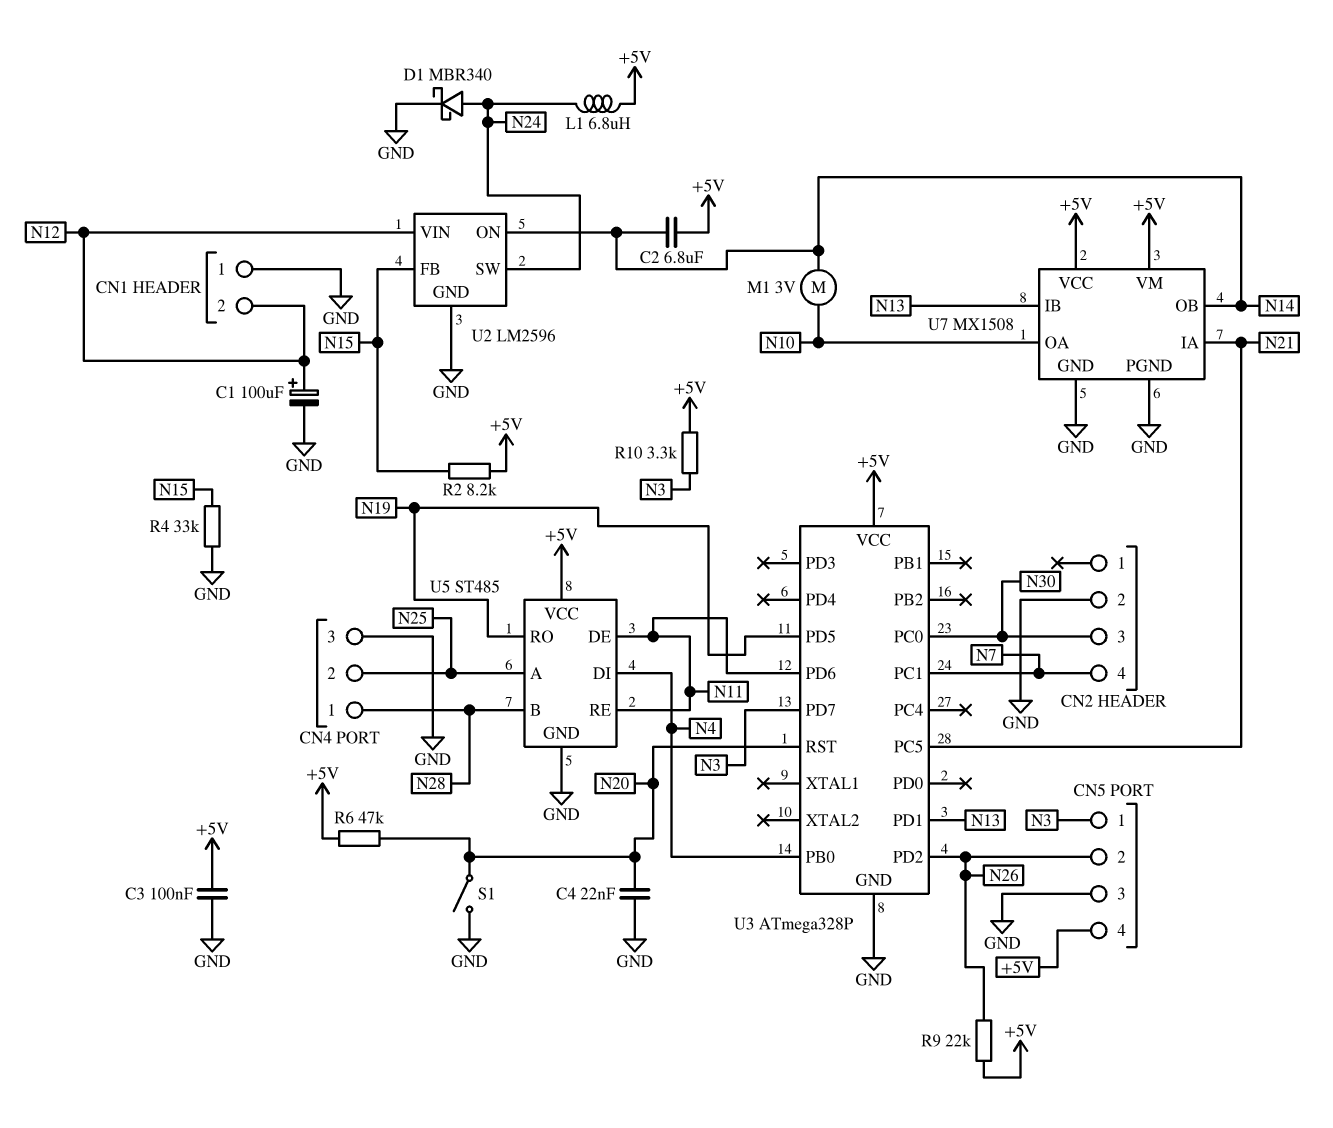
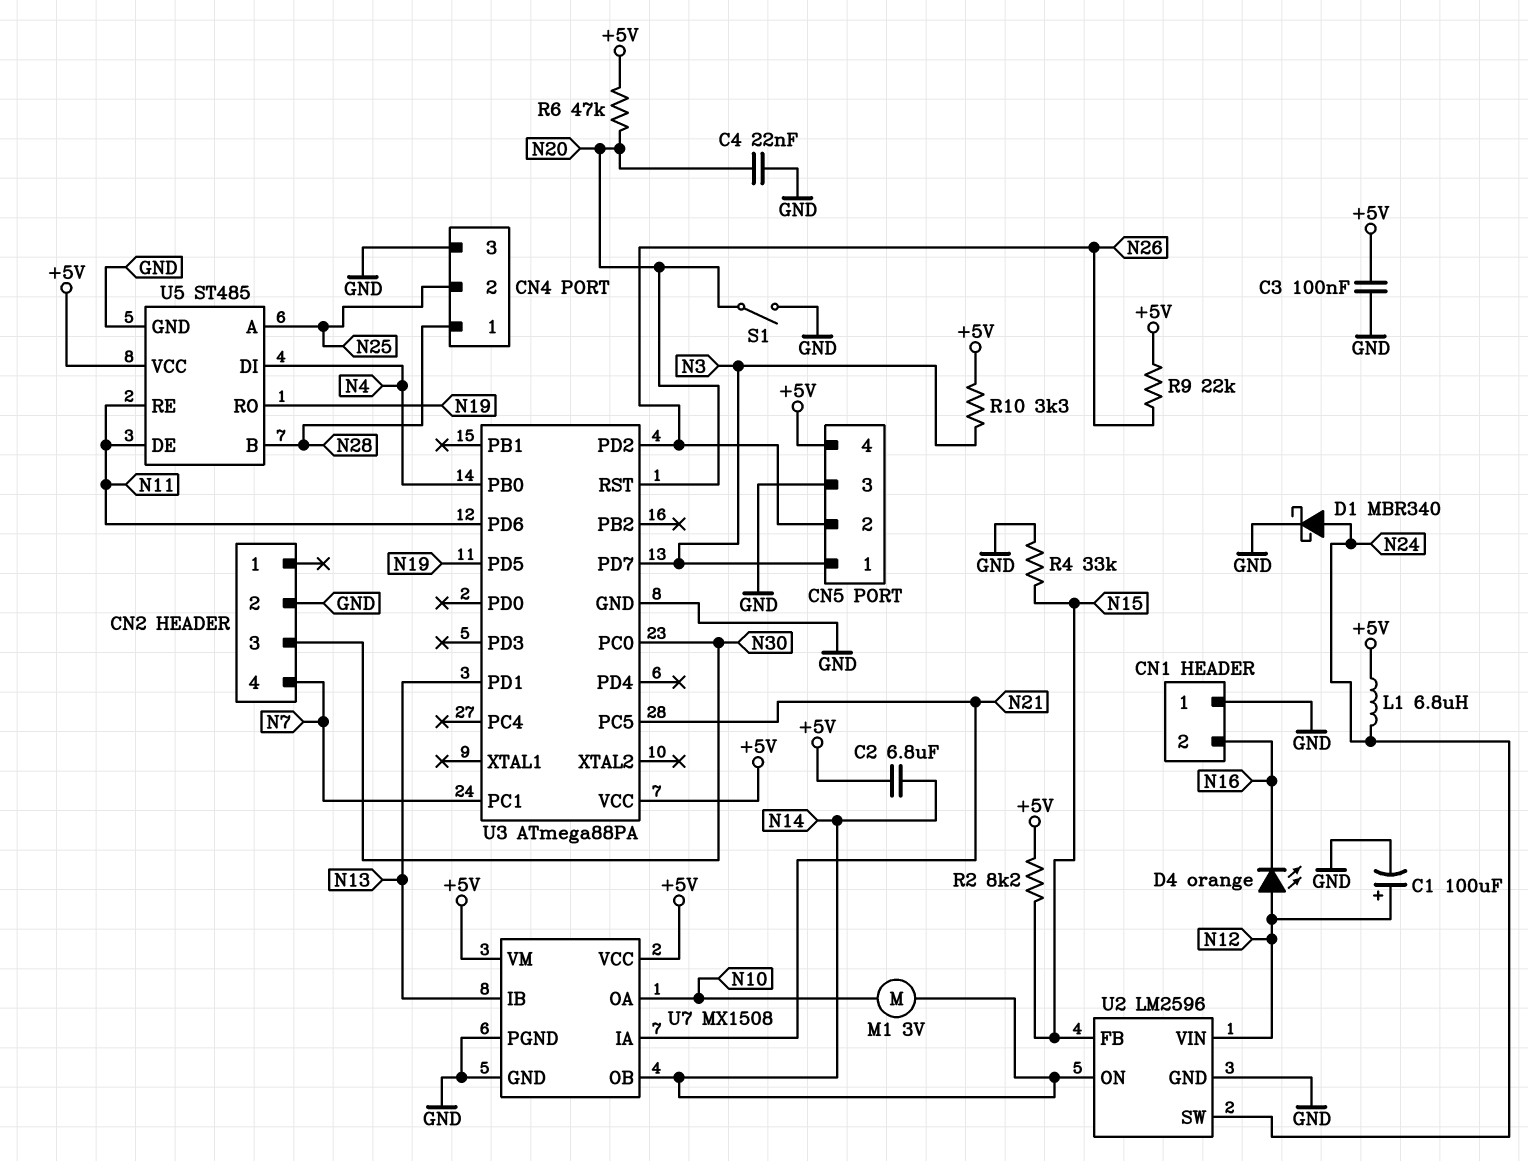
CN1 pin 2: N12 -> N16
D4: none -> LED orange (A N12, K N16)
U3: ATmega328P -> ATmega88PA

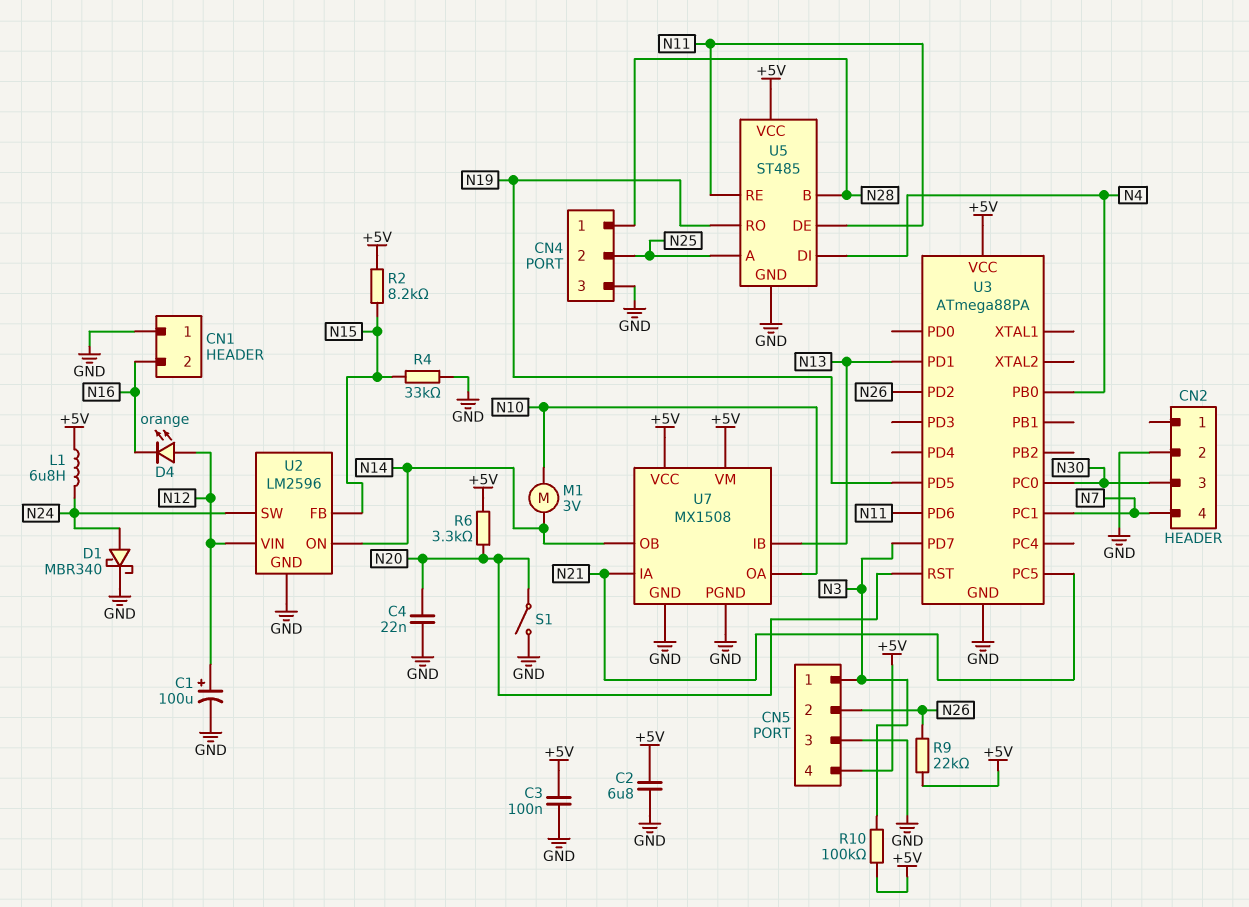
C2: 6.8uF (+5V, N14) -> 6.8uF (+5V, GND)
R6: 47k (+5V, N20) -> 3.3k (+5V, N20)
R10: 3.3k (+5V, N3) -> 100k (+5V, N3)

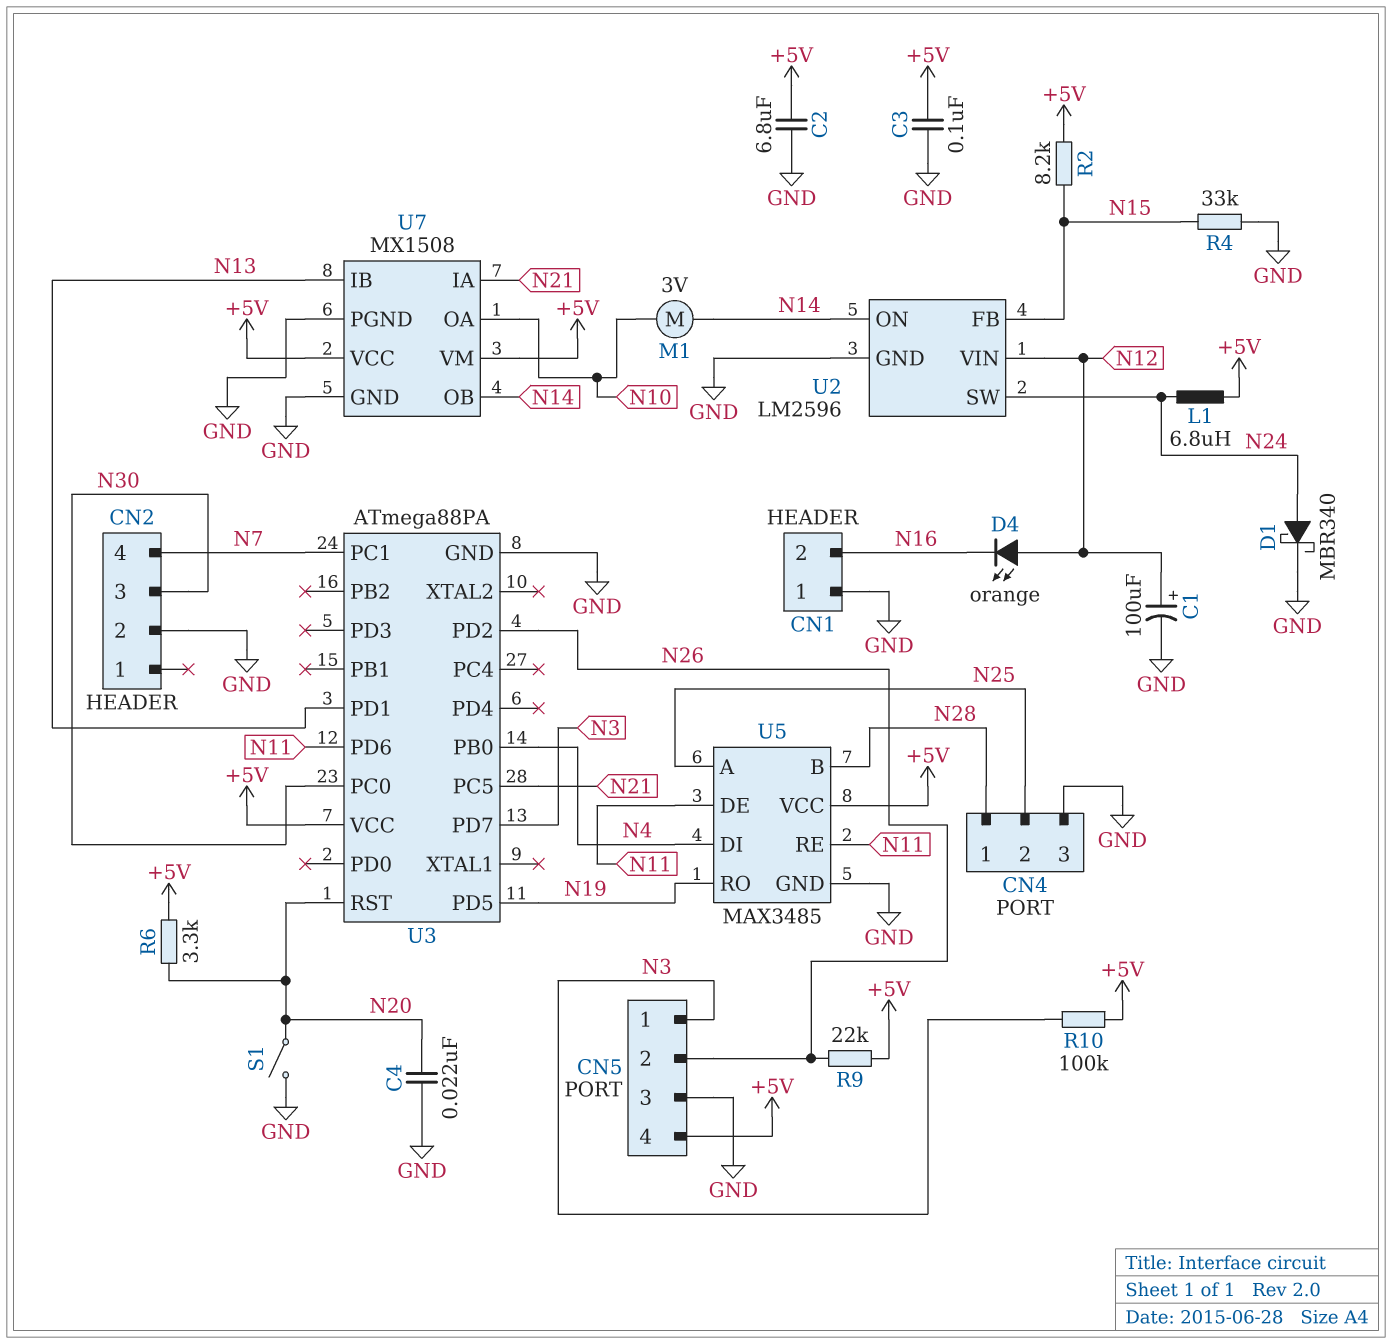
U5: ST485 -> MAX3485

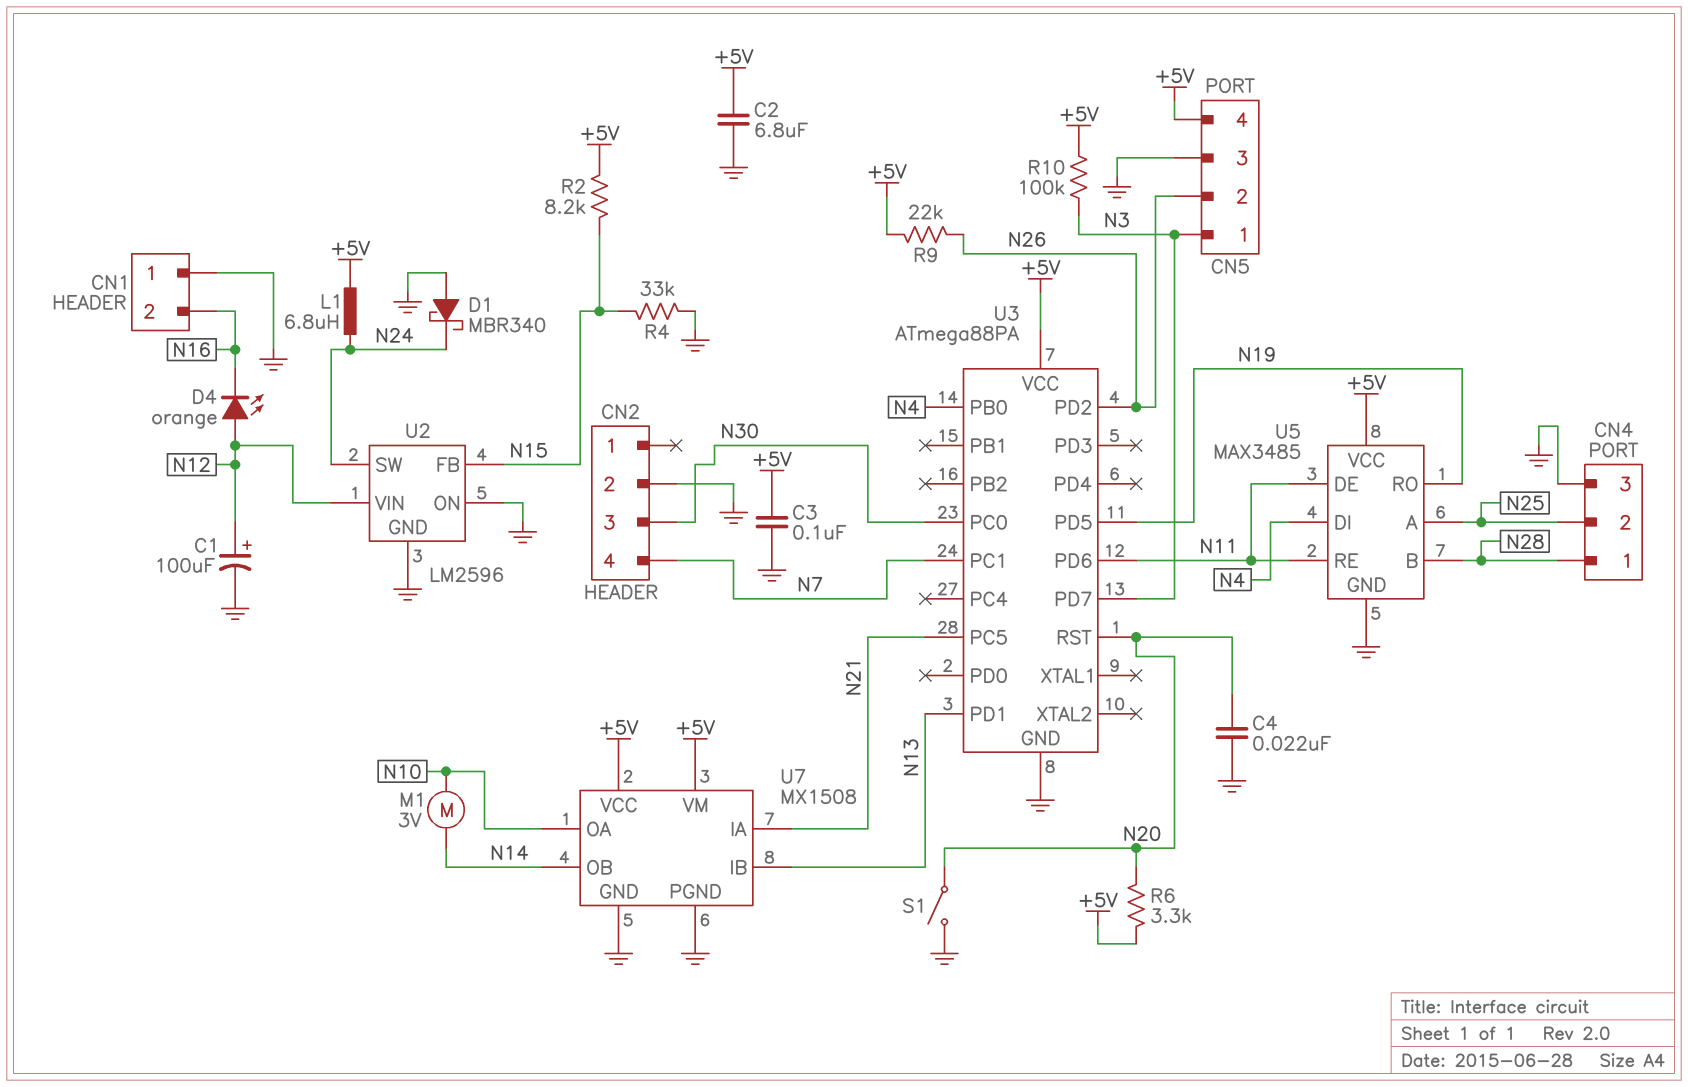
D1: schottky MBR340 (A N24, K GND) -> schottky MBR340 (A GND, K N24)
U2 pin ON: N14 -> GND

